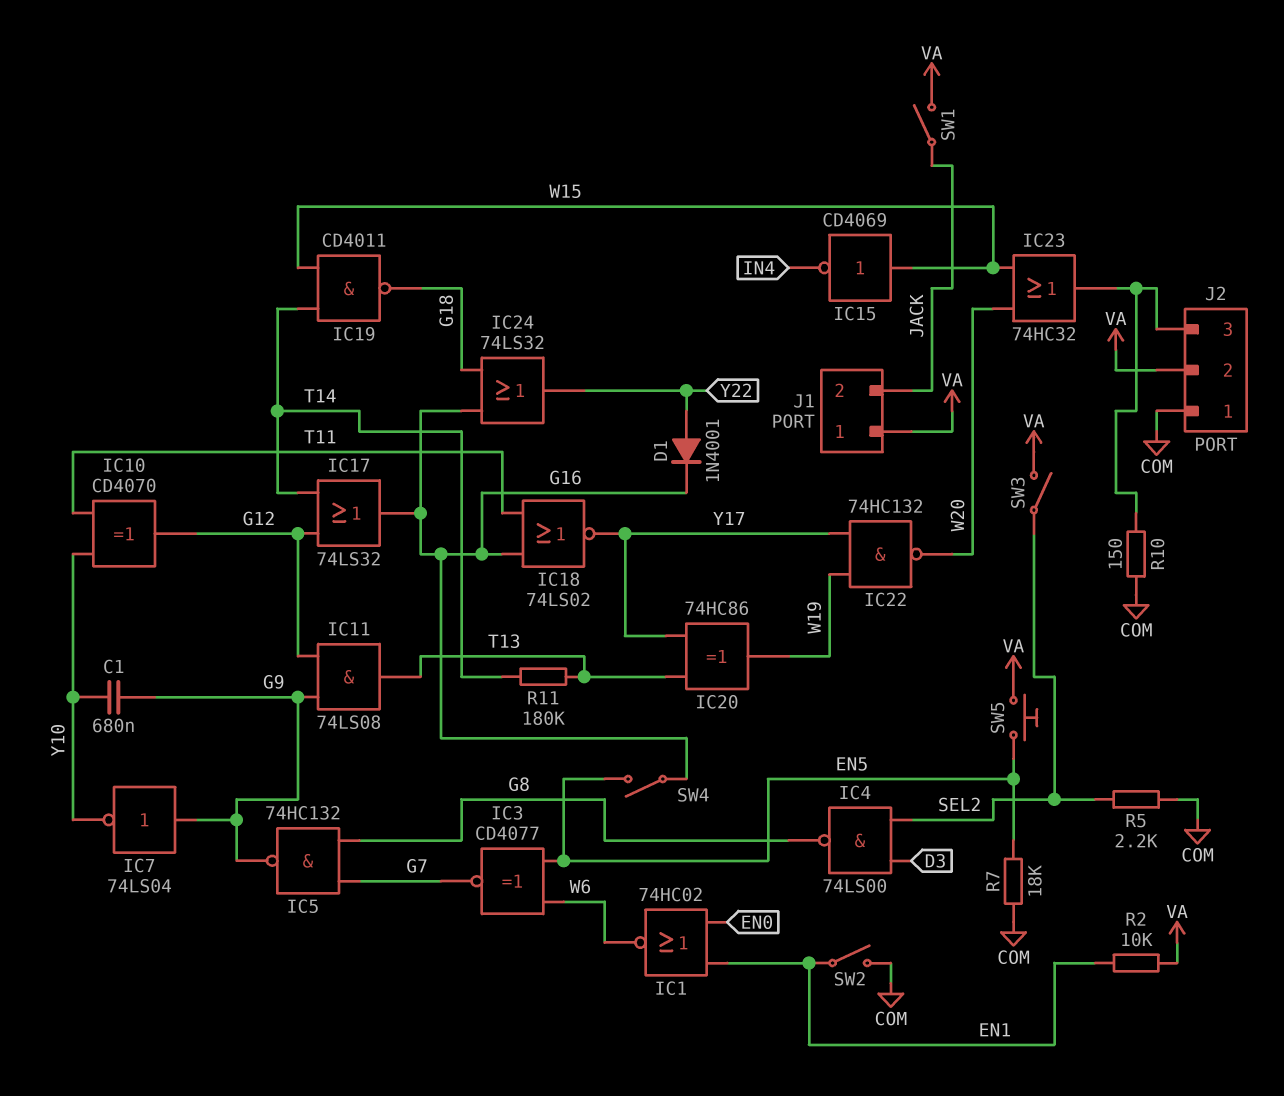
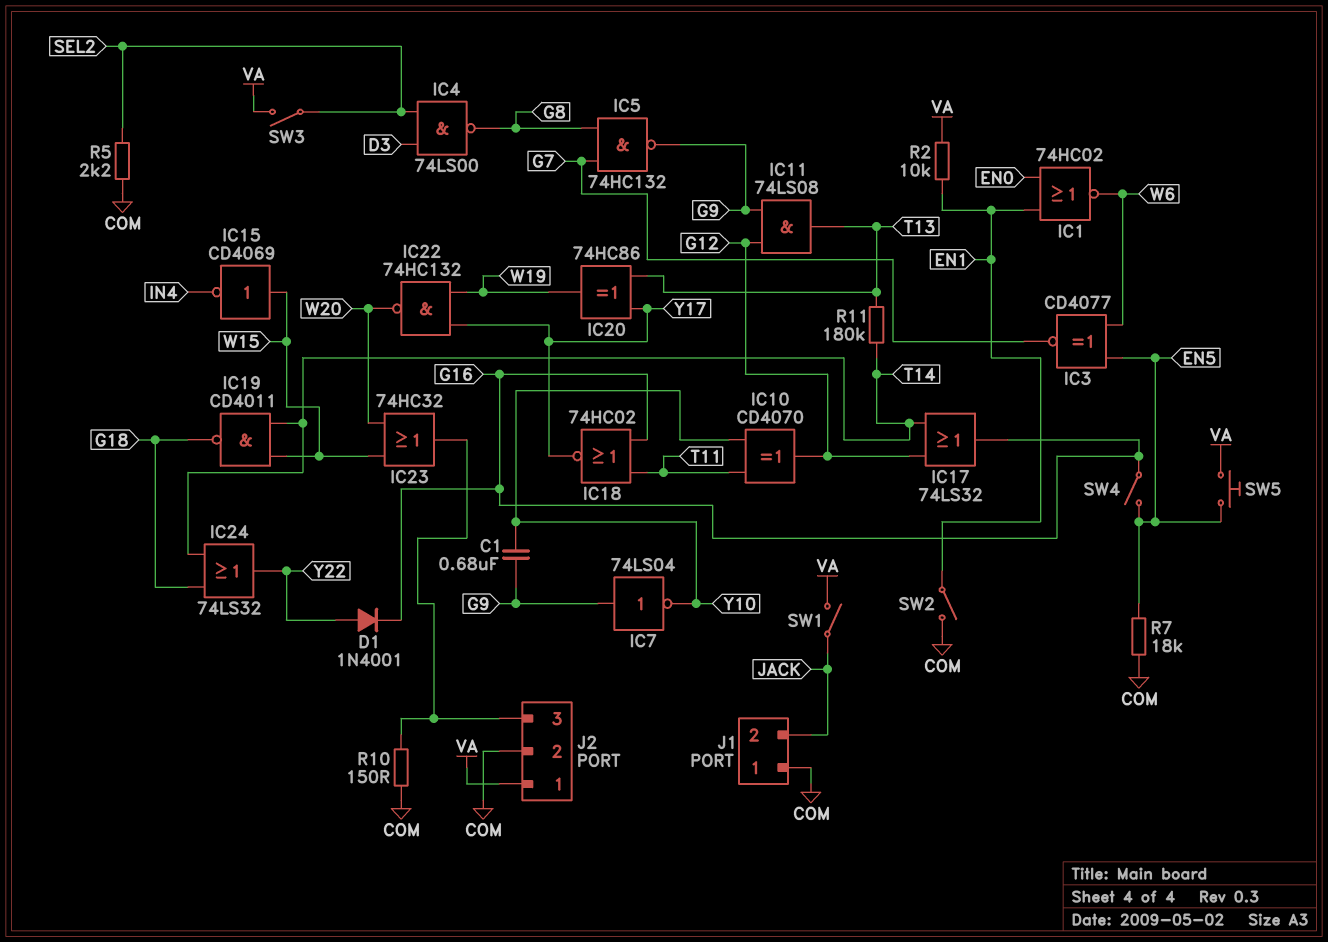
IC18: NOR 74LS02 (in G16, in T11, out Y17) -> NOR 74HC02 (in G16, in T11, out Y17)
IC24: OR 74LS32 (in G16, in G18, out Y22) -> OR 74LS32 (in G18, in T14, out Y22)
J1 pin 1: VA -> COM
J2 pin 1: COM -> VA
J2 pin 2: VA -> COM

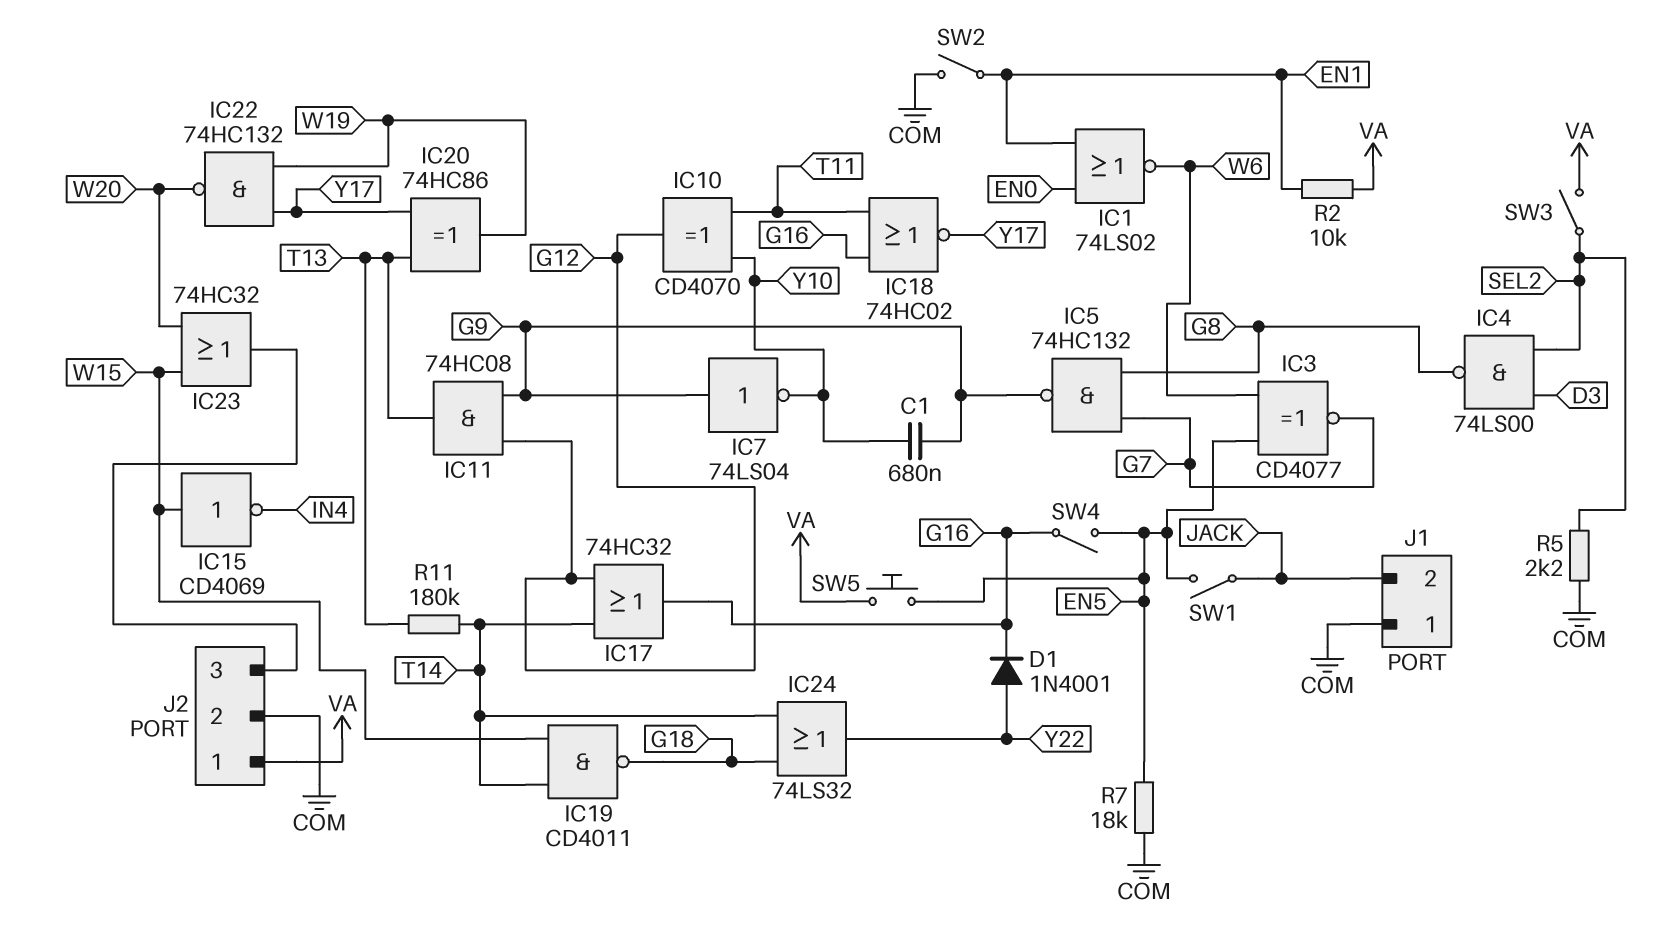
IC1: NOR 74HC02 (in EN0, in EN1, out W6) -> NOR 74LS02 (in EN0, in EN1, out W6)
IC11: AND 74LS08 (in G9, in G12, out T13) -> AND 74HC08 (in G9, in G12, out T13)
IC17: OR 74LS32 (in G12, in T14, out G16) -> OR 74HC32 (in G12, in T14, out G16)
R10: 150 (COM, J2/3) -> none
SW1: switch (JACK, VA) -> switch (EN5, JACK)

